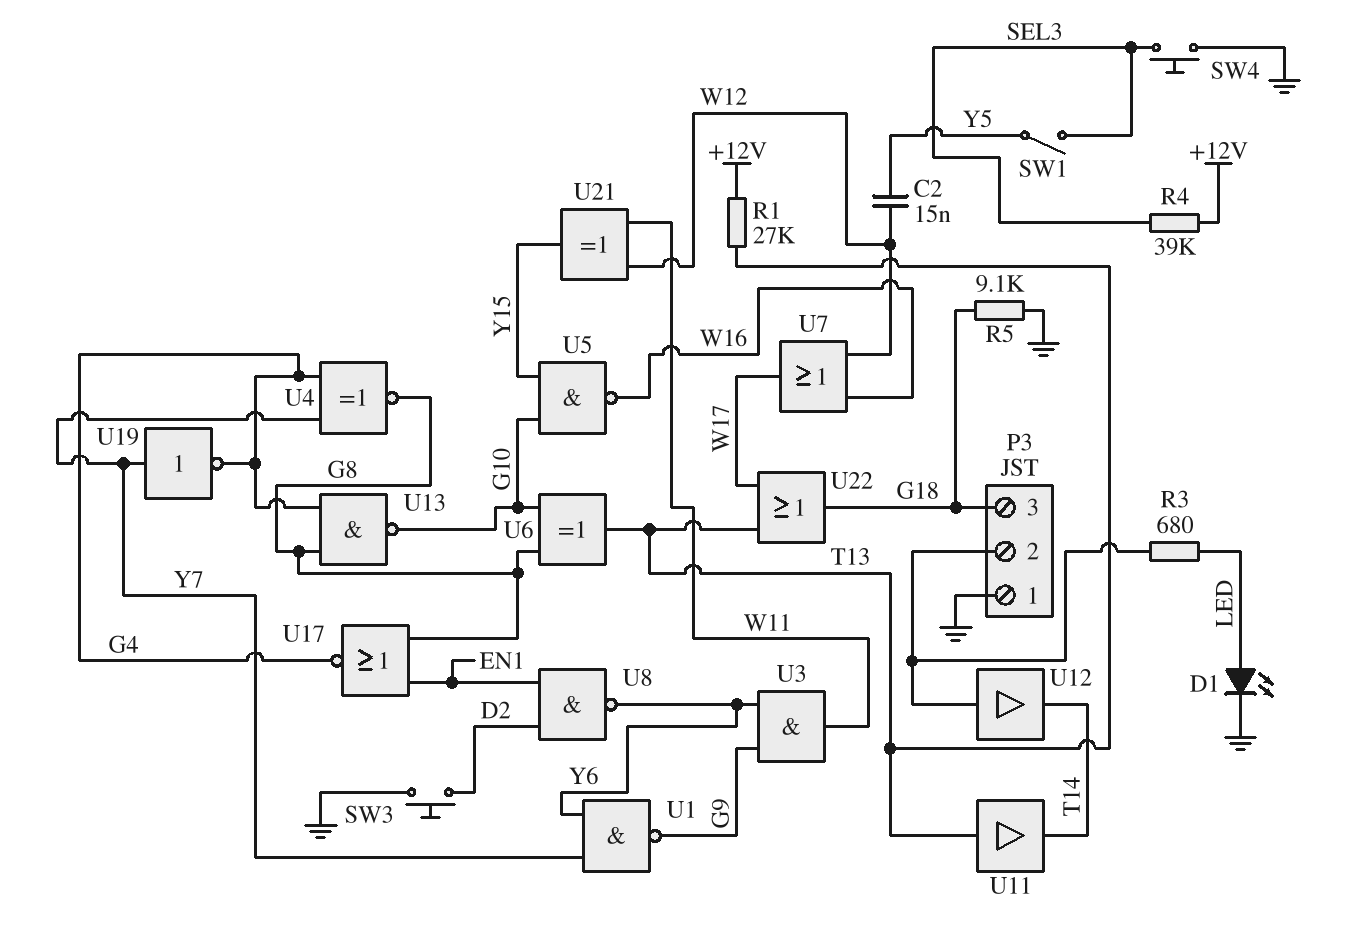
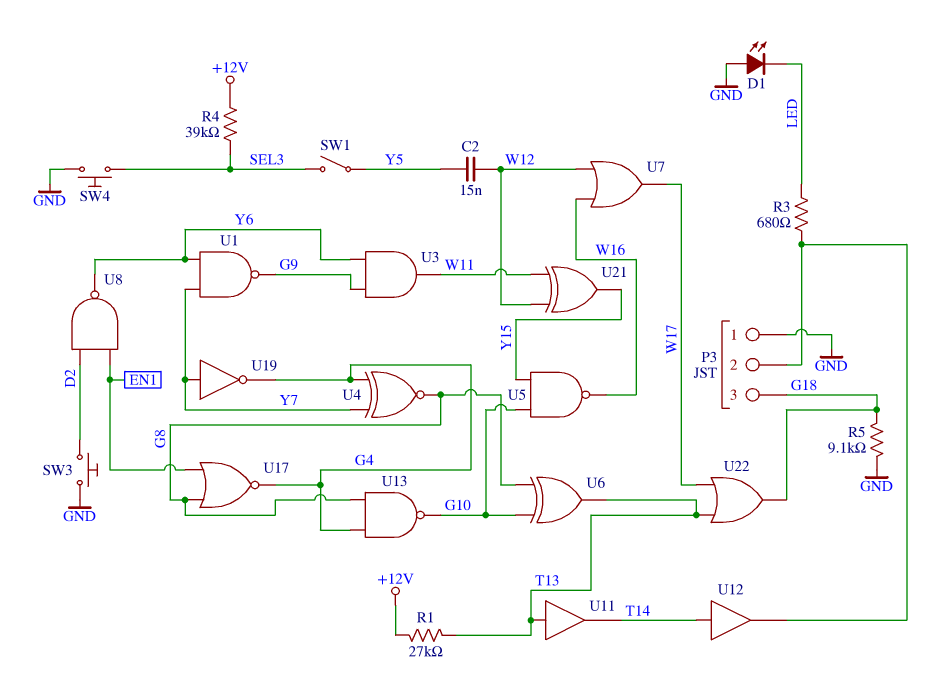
D1: LED (A LED, K GND) -> LED (A GND, K LED)
U12: buffer (in P3/2, out T14) -> buffer (in T14, out P3/2)

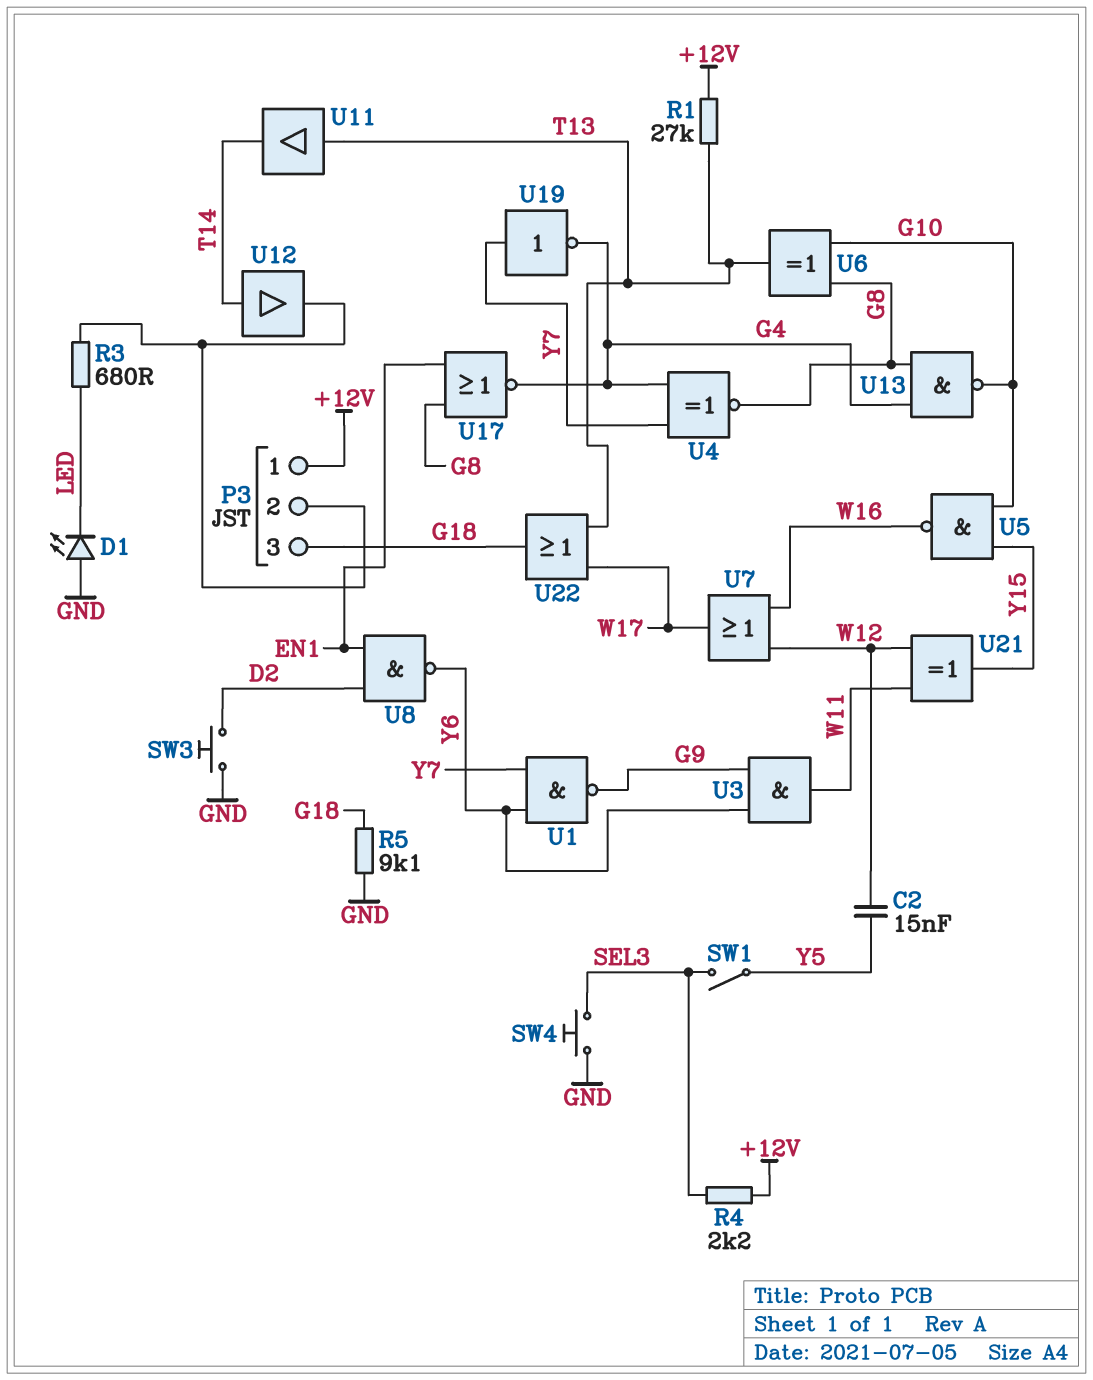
P3 pin 1: GND -> +12V
R4: 39k (+12V, SEL3) -> 2.2k (+12V, SEL3)

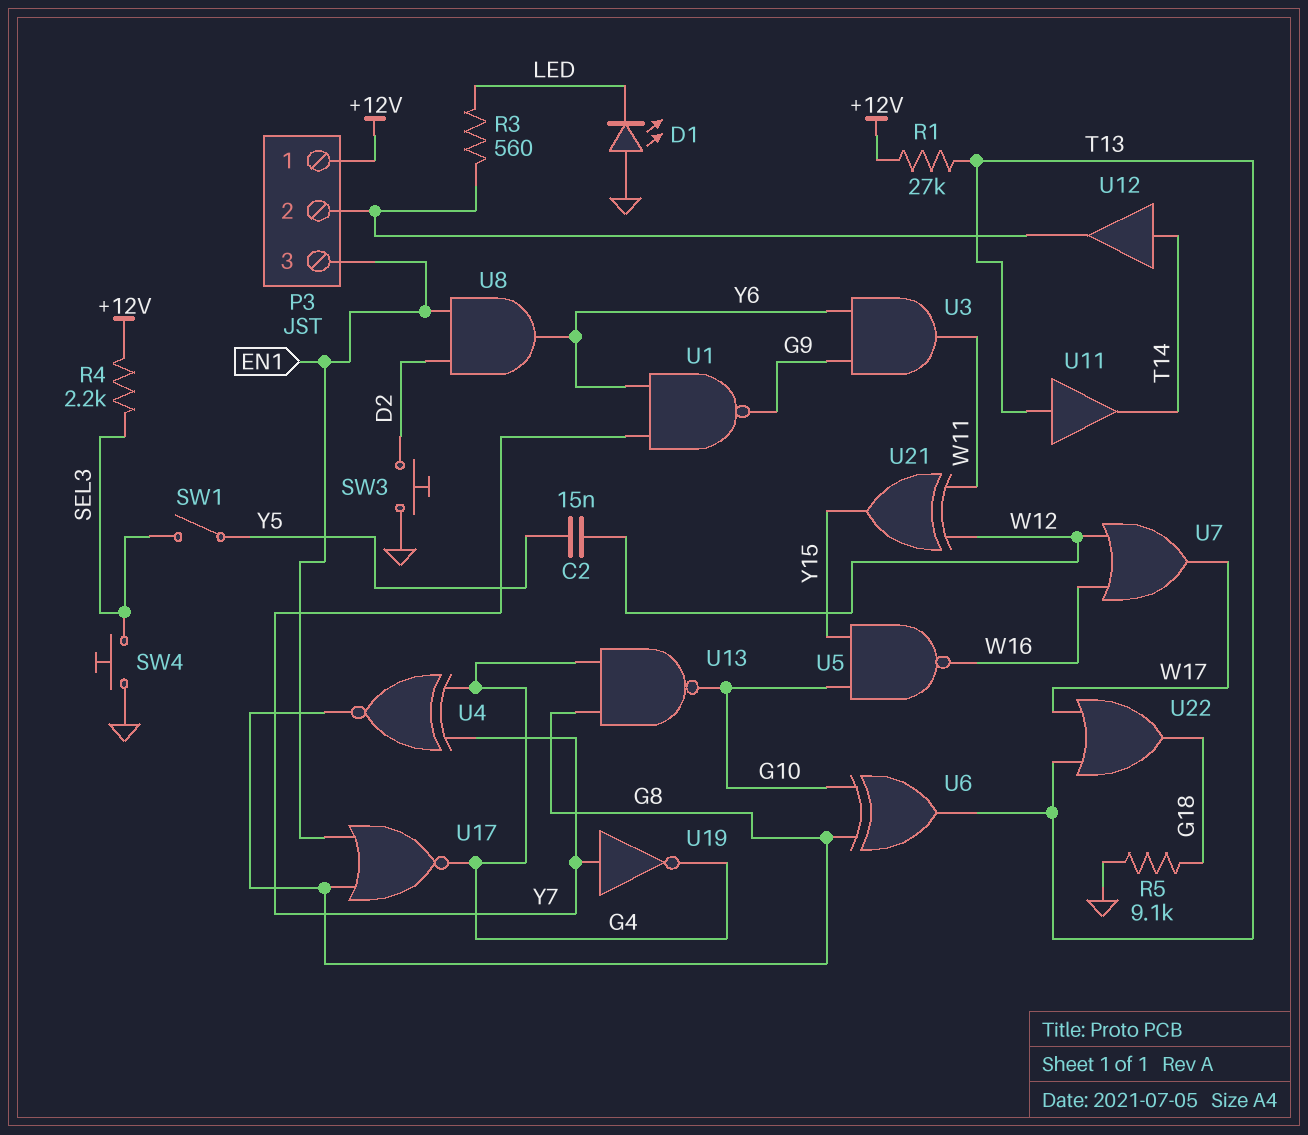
P3 pin 3: G18 -> EN1
R3: 680 (LED, P3/2) -> 560 (LED, P3/2)
U8: NAND (in D2, in EN1, out Y6) -> AND (in D2, in EN1, out Y6)

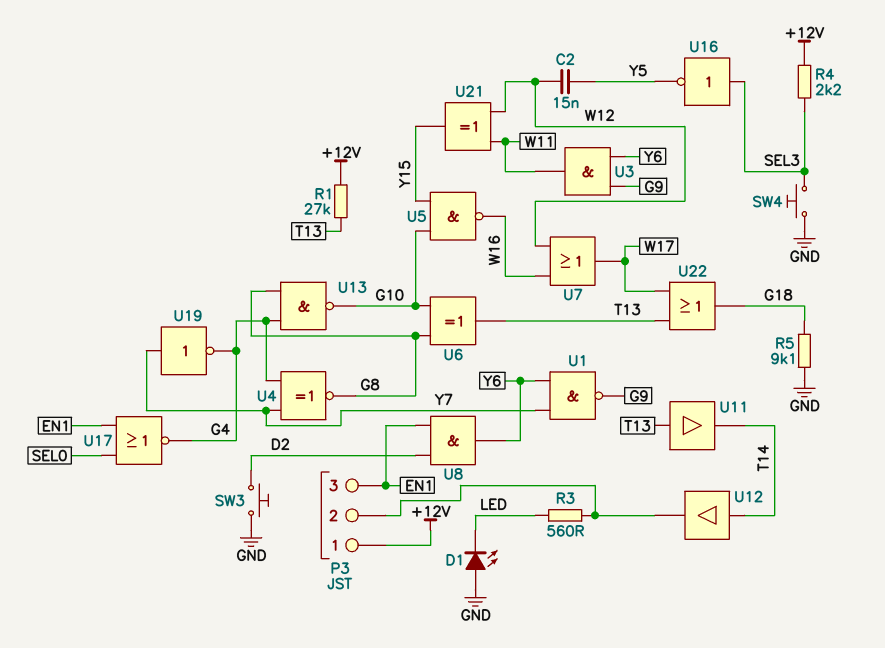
SW1: switch (SEL3, Y5) -> none
U16: none -> NOT (in SEL3, out Y5)
U17: NOR (in EN1, in G8, out G4) -> NOR (in EN1, in SEL0, out G4)

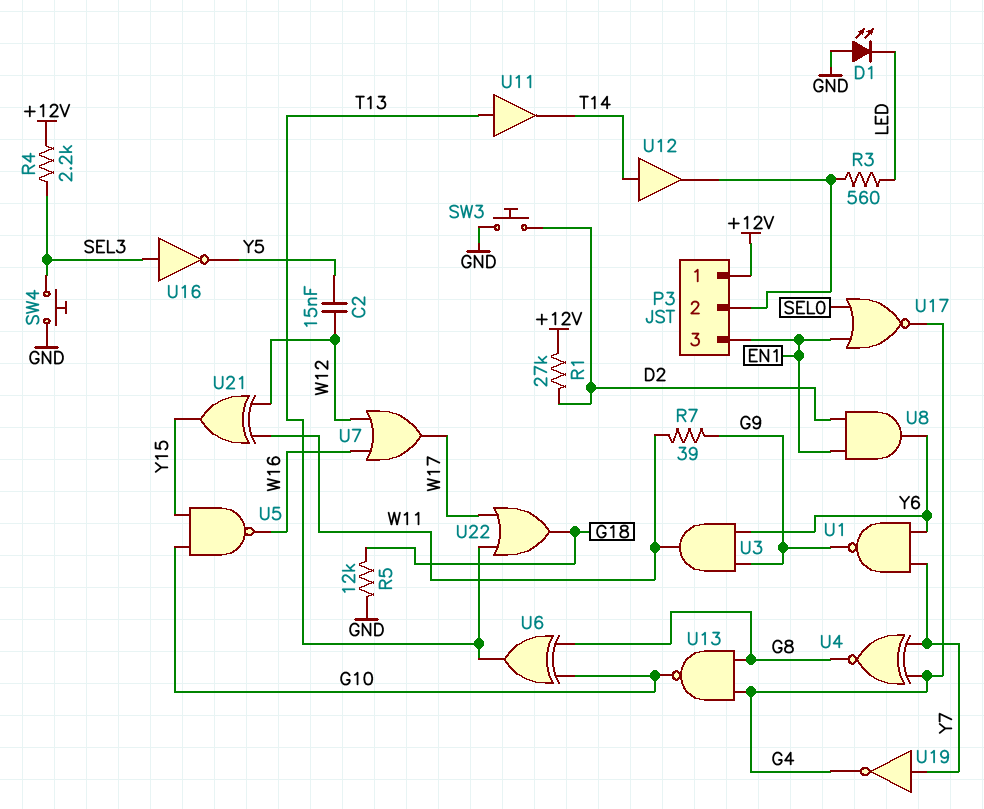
R1: 27k (+12V, T13) -> 27k (+12V, D2)
R5: 9.1k (G18, GND) -> 12k (G18, GND)
R7: none -> 39 (G9, W11)

